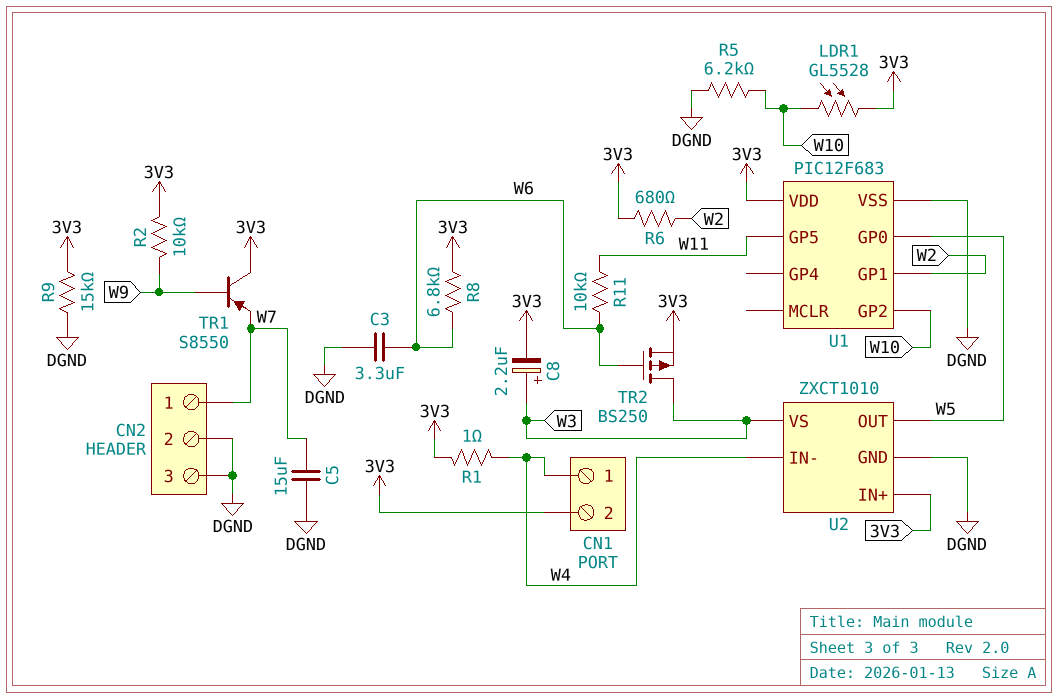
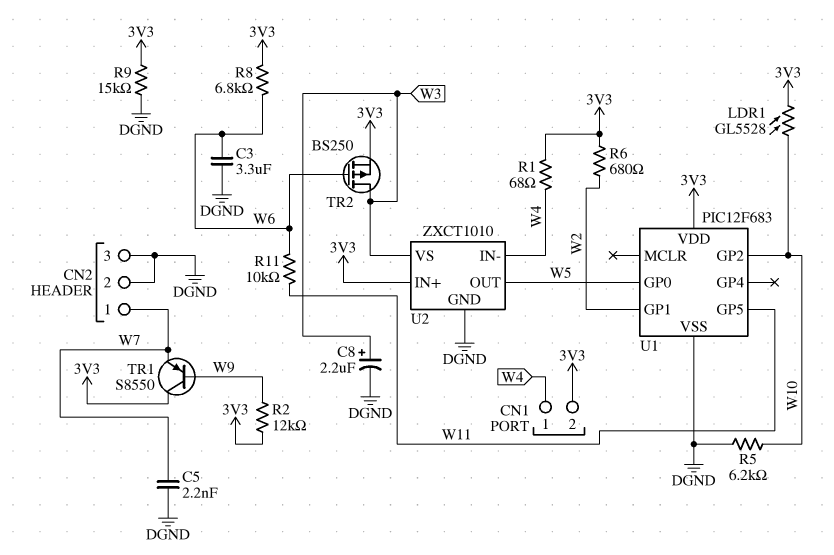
C5: 15uF (DGND, W7) -> 2.2nF (DGND, W7)
C8: 2.2uF (plus W3, minus 3V3) -> 2.2uF (plus W3, minus DGND)
R1: 1 (3V3, W4) -> 68 (3V3, W4)
R2: 10k (3V3, W9) -> 12k (3V3, W9)

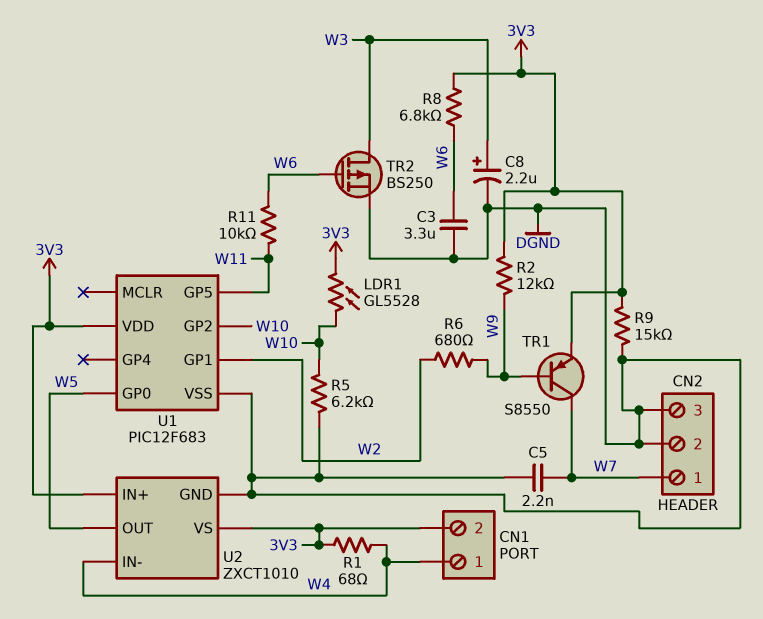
R6: 680 (3V3, W2) -> 680 (W2, W9)
TR1: PNP S8550 (B W9, C 3V3, E W7) -> PNP S8550 (B W9, C W7, E 3V3)
TR2: PMOS BS250 (G W6, D W3, S 3V3) -> PMOS BS250 (G W6, D W3, S DGND)
U2 pin VS: W3 -> 3V3

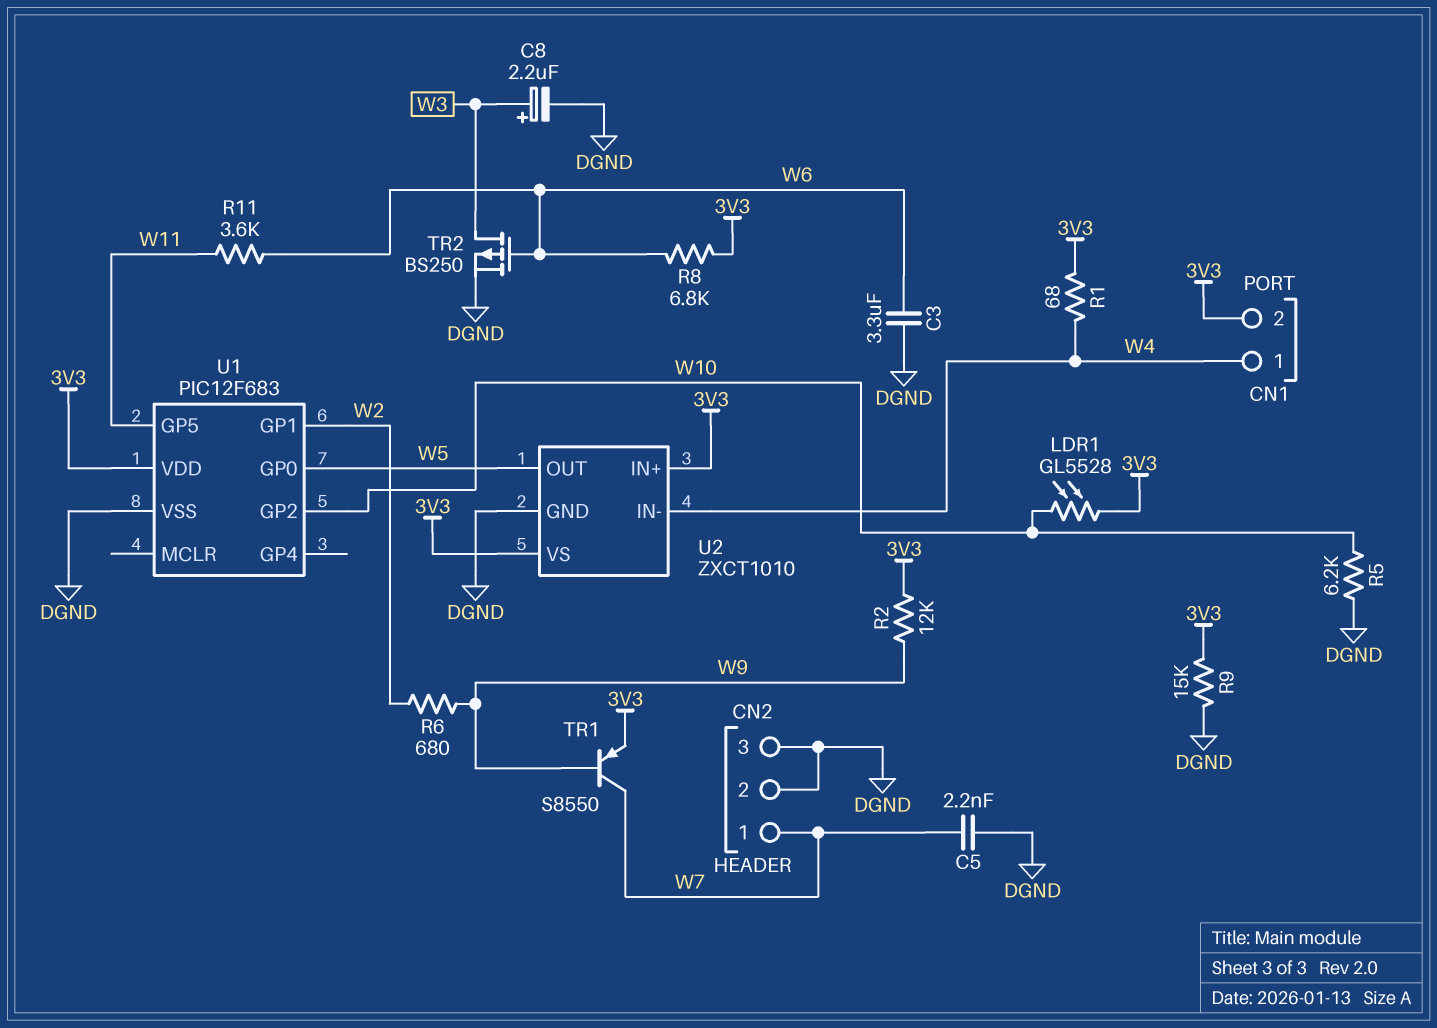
R11: 10k (W6, W11) -> 3.6k (W6, W11)

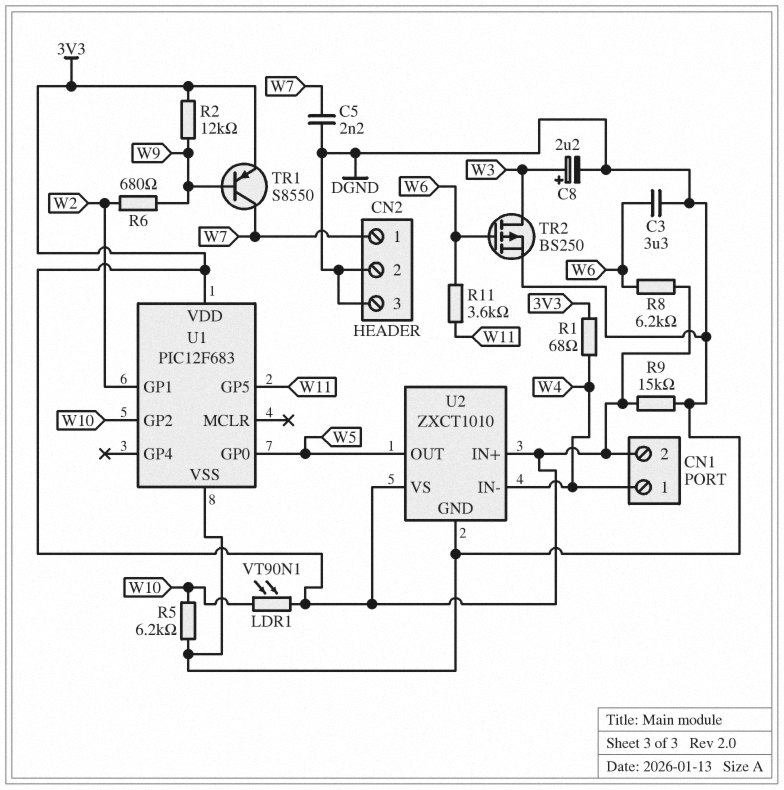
LDR1: GL5528 (3V3, W10) -> VT90N1 (3V3, W10)
R8: 6.8k (3V3, W6) -> 6.2k (3V3, W6)

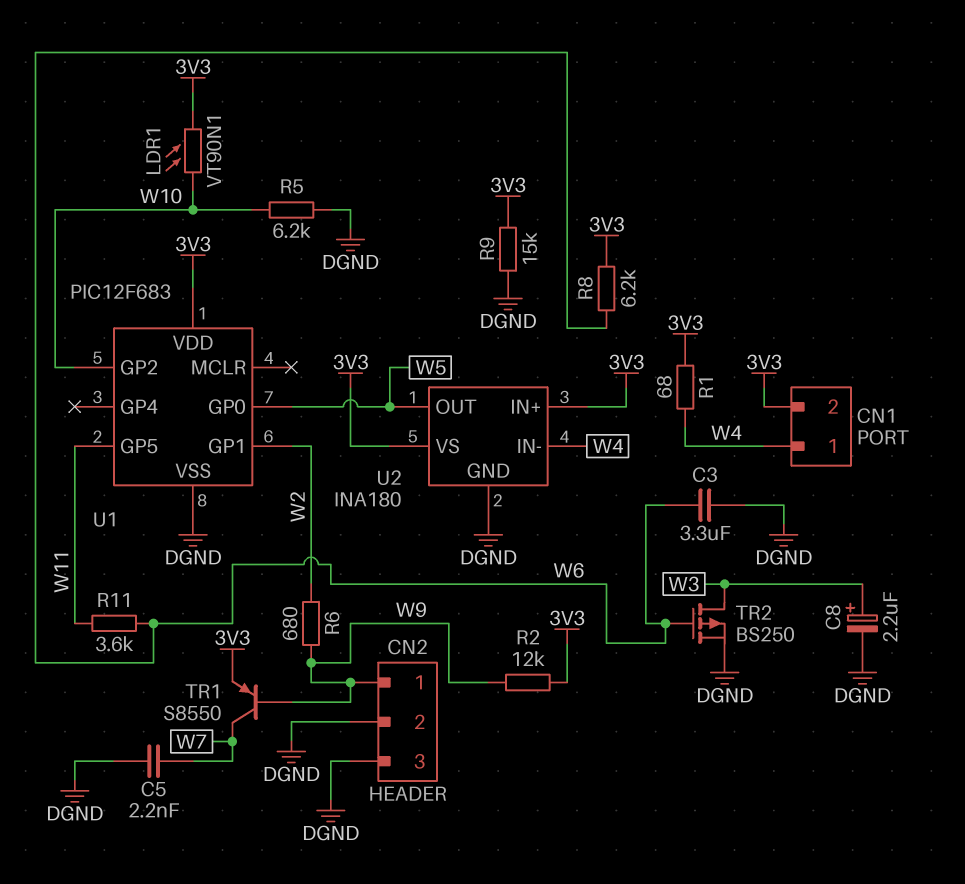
CN2 pin 1: W7 -> W9
U2: ZXCT1010 -> INA180

